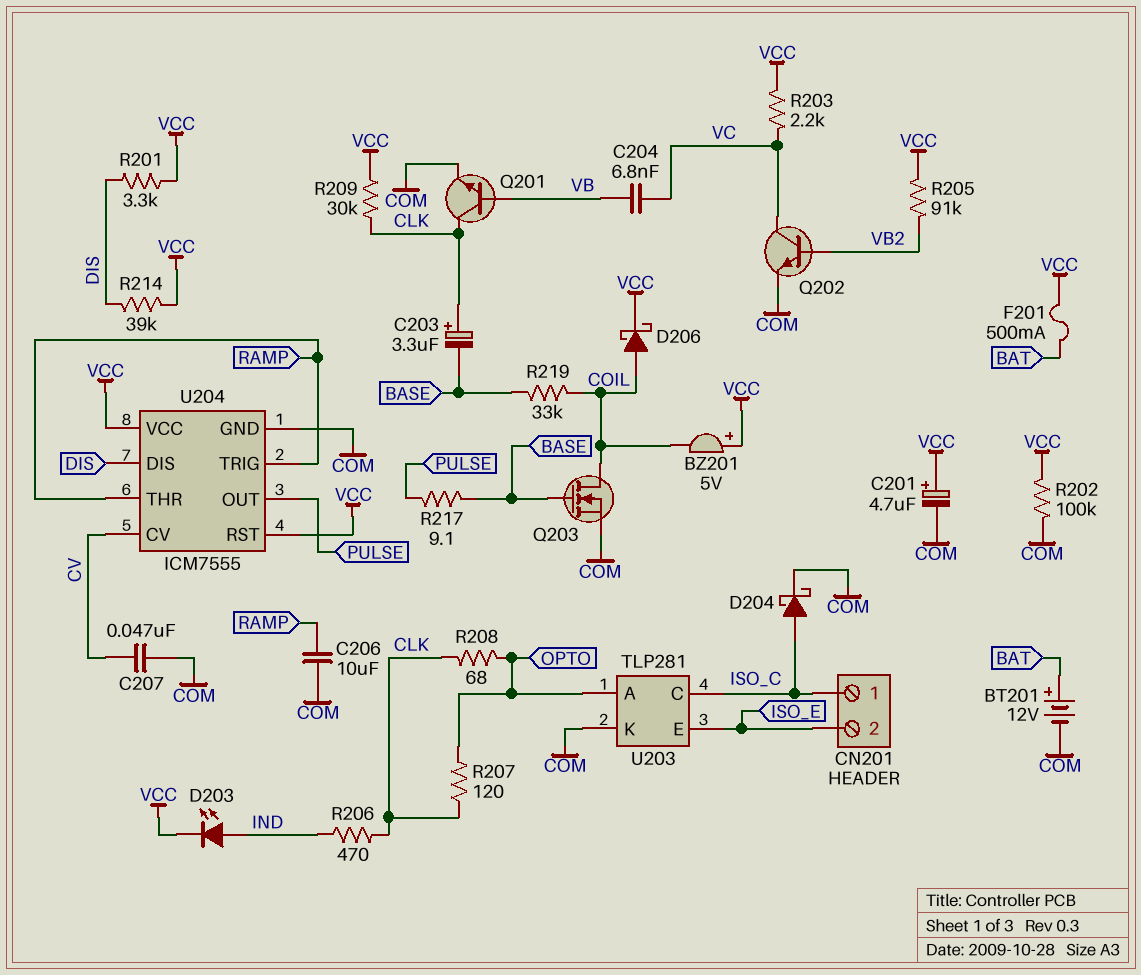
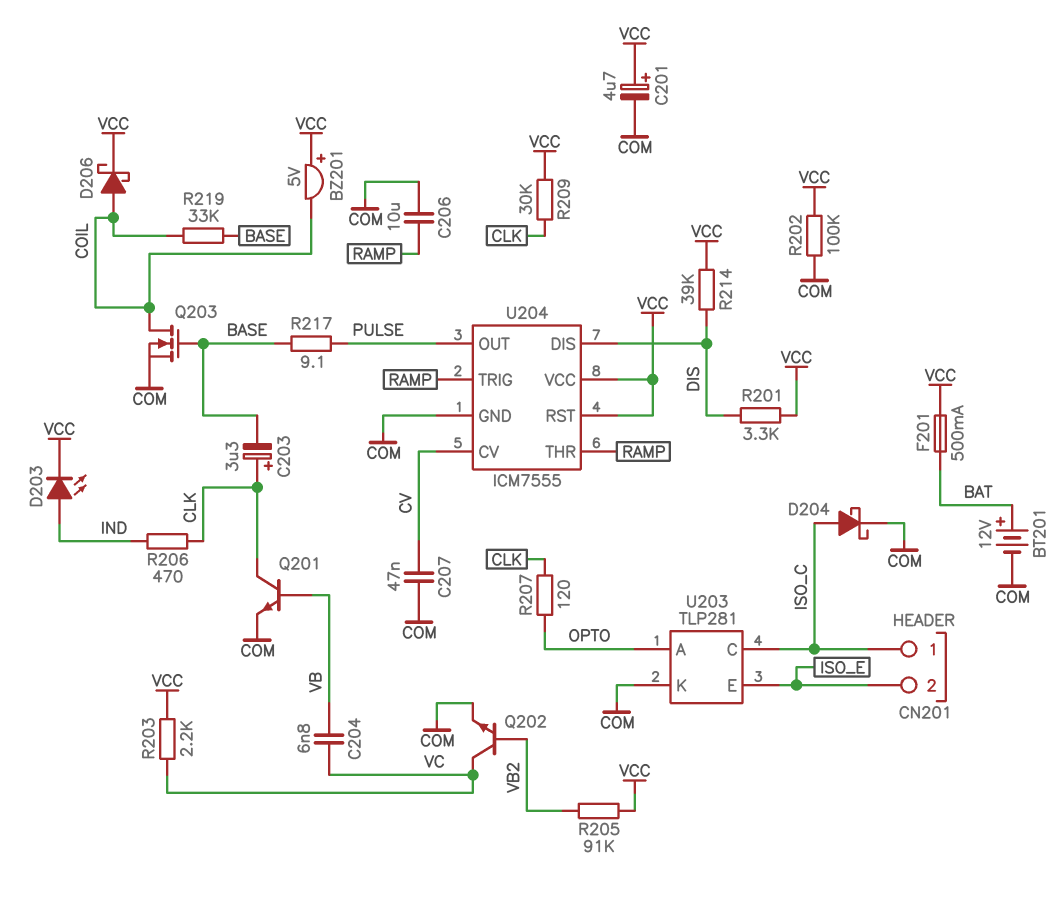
R208: 68 (CLK, OPTO) -> none

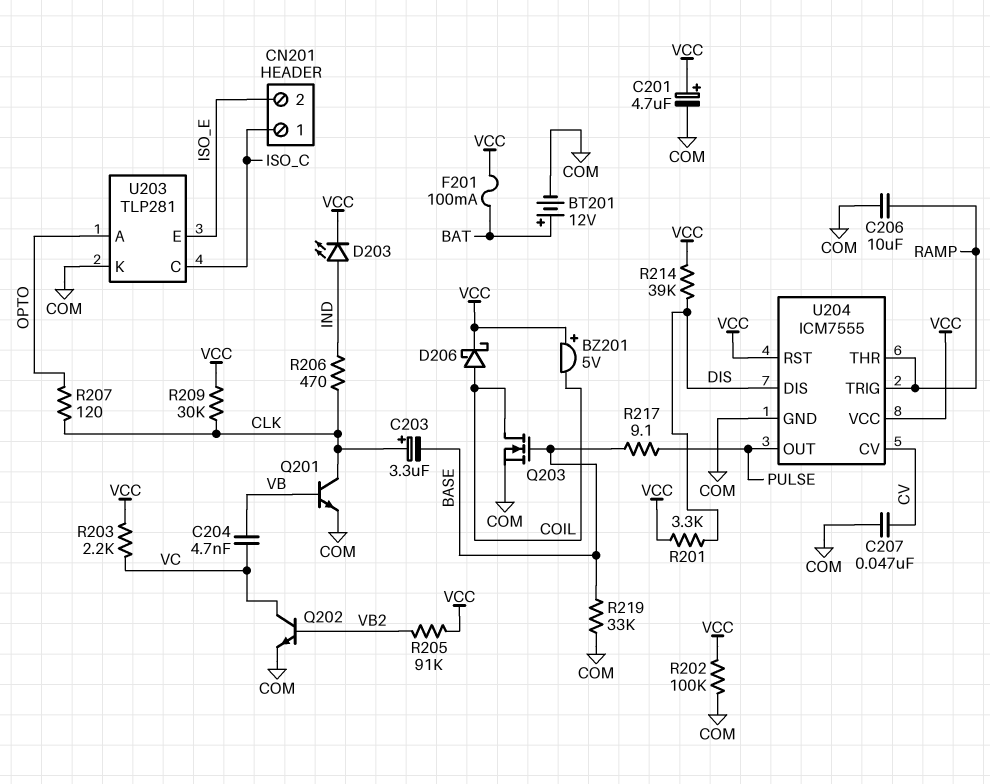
C204: 6.8nF (VB, VC) -> 4.7nF (VB, VC)
D204: schottky (A ISO_C, K COM) -> none
F201: 500mA (BAT, VCC) -> 100mA (BAT, VCC)
R219: 33k (BASE, COIL) -> 33k (BASE, COM)

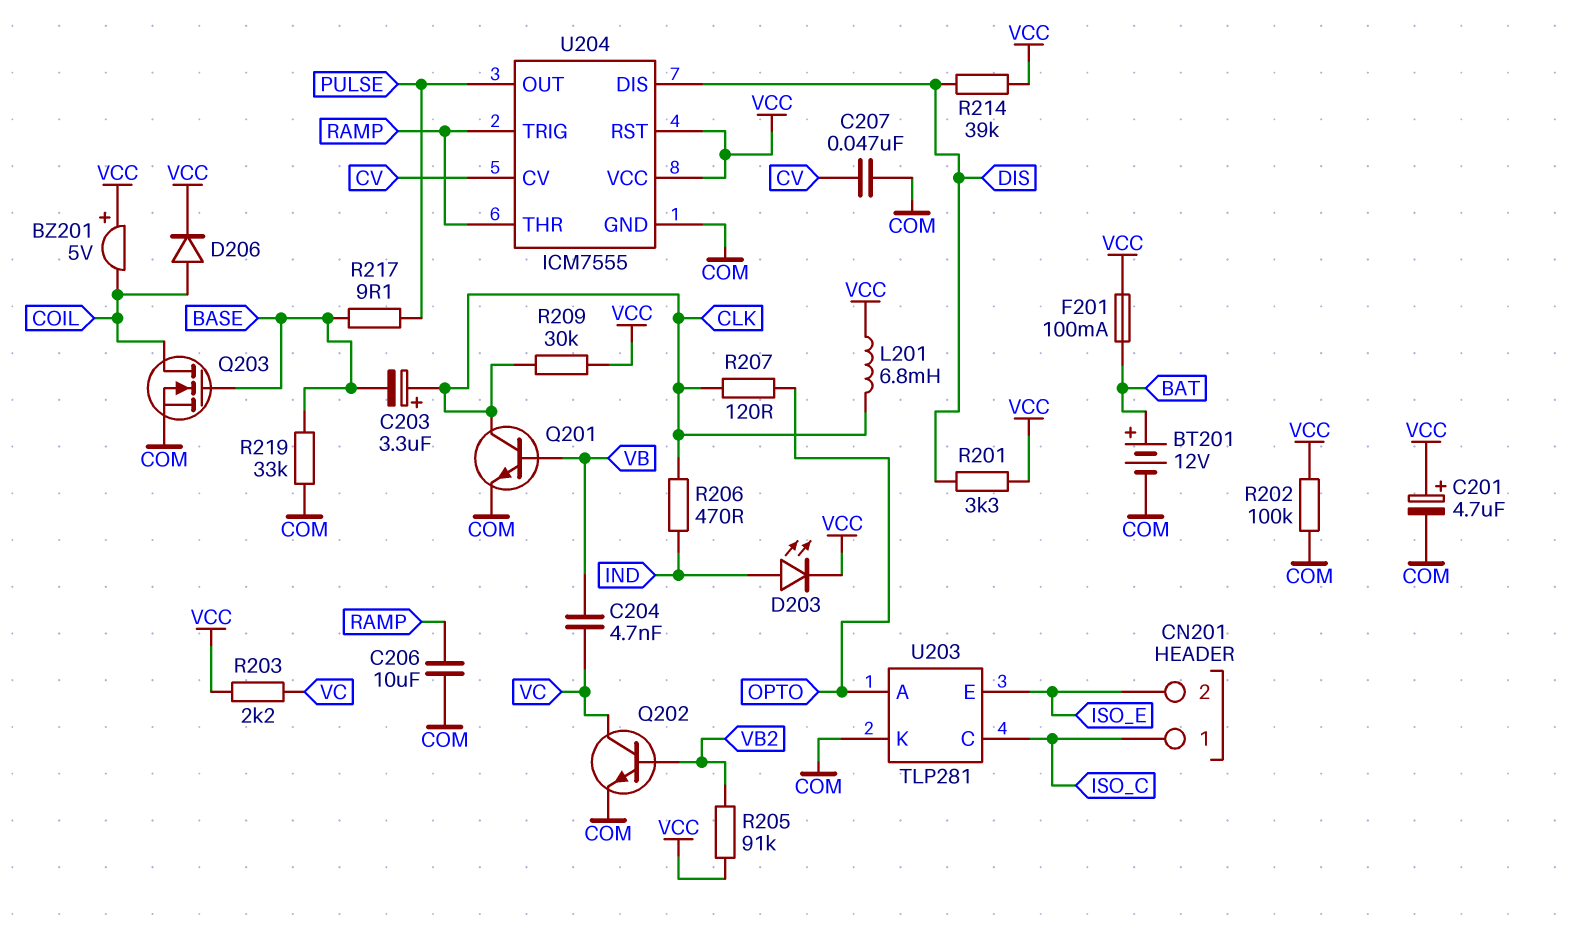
D206: schottky (A COIL, K VCC) -> diode (A COIL, K VCC)
L201: none -> 6.8mH (CLK, VCC)

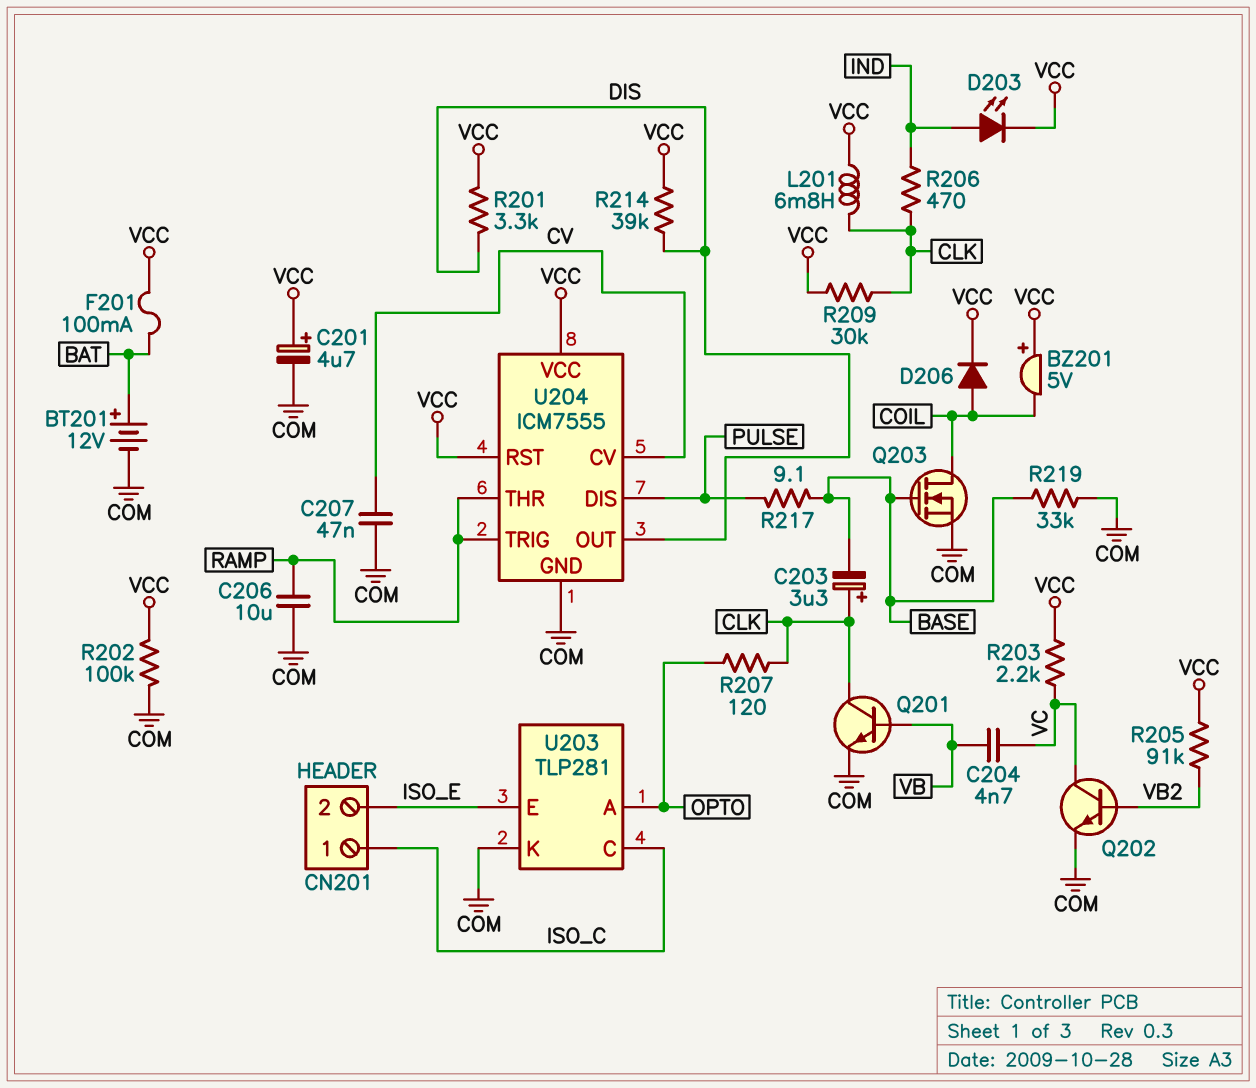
U204 pin DIS: DIS -> PULSE
U204 pin OUT: PULSE -> DIS

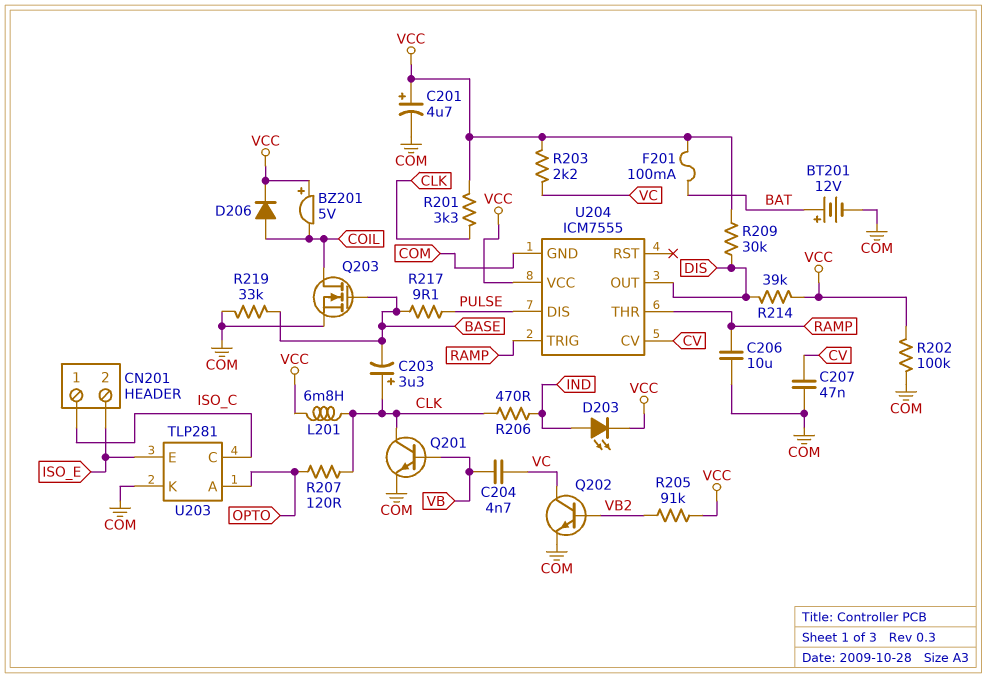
R201: 3.3k (DIS, VCC) -> 3.3k (CLK, VCC)
R209: 30k (CLK, VCC) -> 30k (DIS, VCC)
U204 pin RST: VCC -> none

